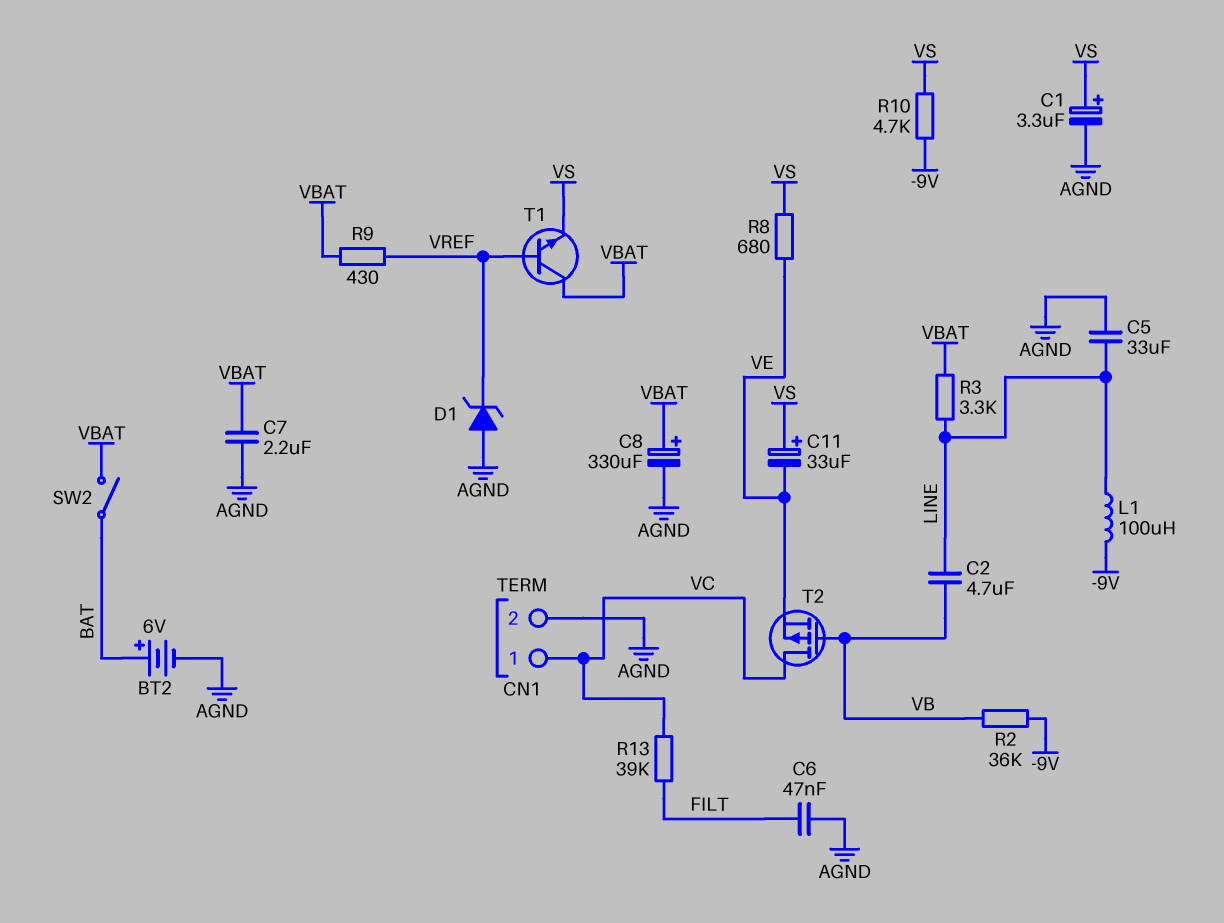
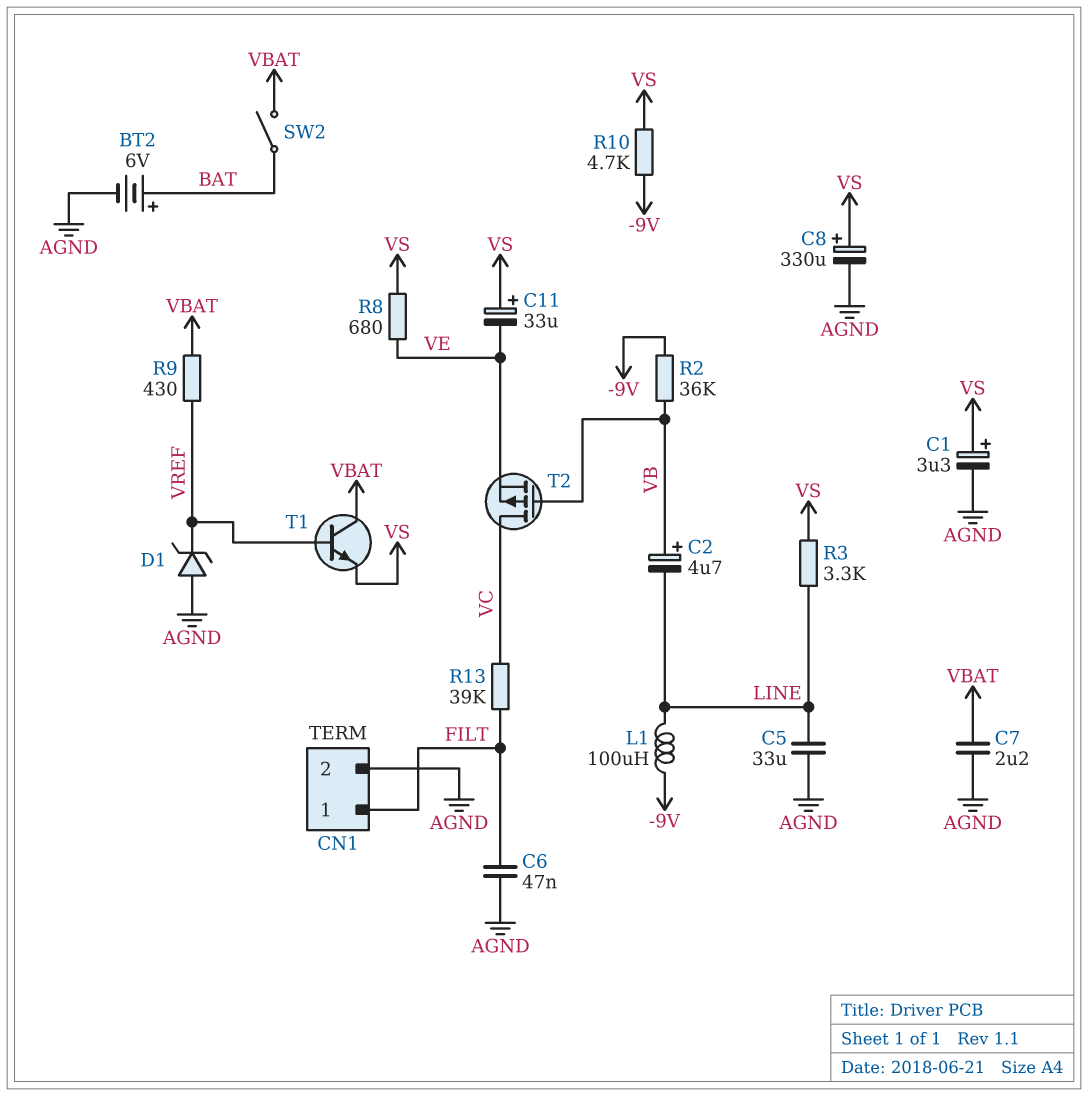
C2: 4.7uF (LINE, VB) -> 4.7uF (plus VB, minus LINE)
C8: 330uF (plus VBAT, minus AGND) -> 330uF (plus VS, minus AGND)
CN1 pin 1: VC -> FILT
R3: 3.3k (LINE, VBAT) -> 3.3k (LINE, VS)

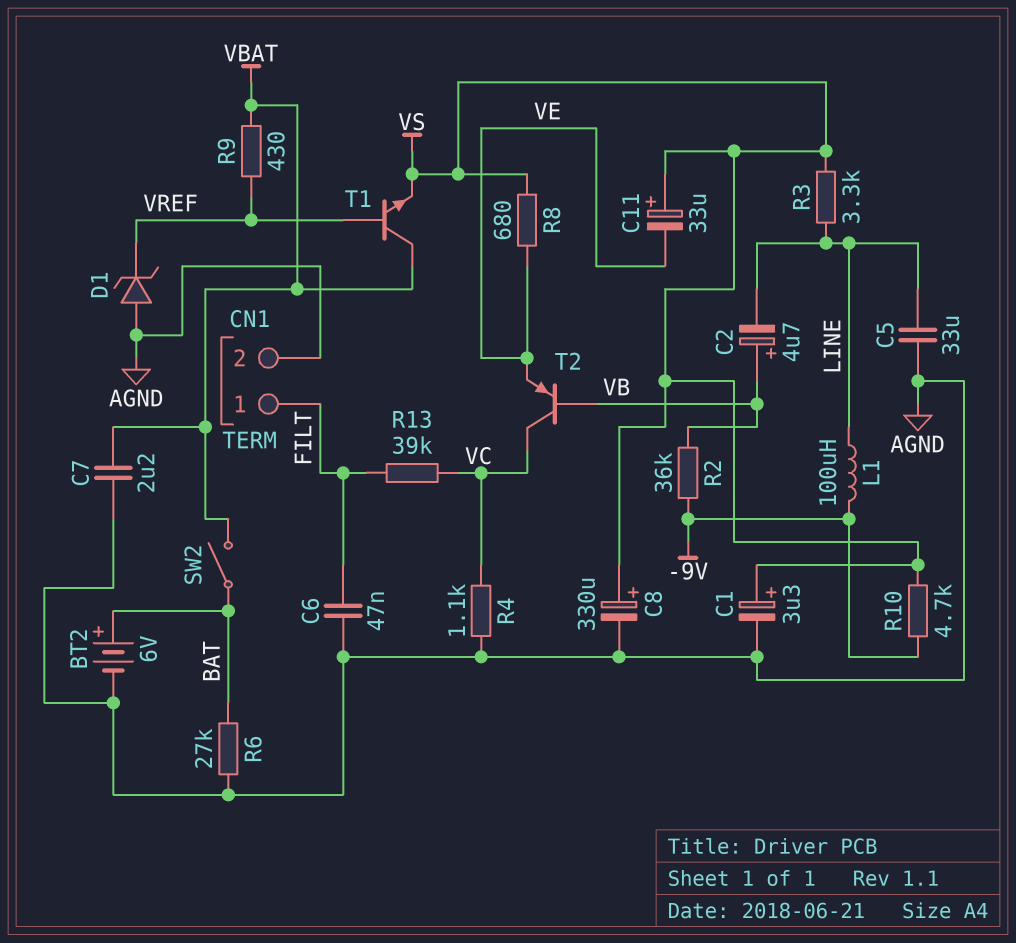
R4: none -> 1.1k (AGND, VC)
R6: none -> 27k (AGND, BAT)
T2: PMOS (G VB, D VC, S VE) -> PNP (B VB, C VC, E VE)

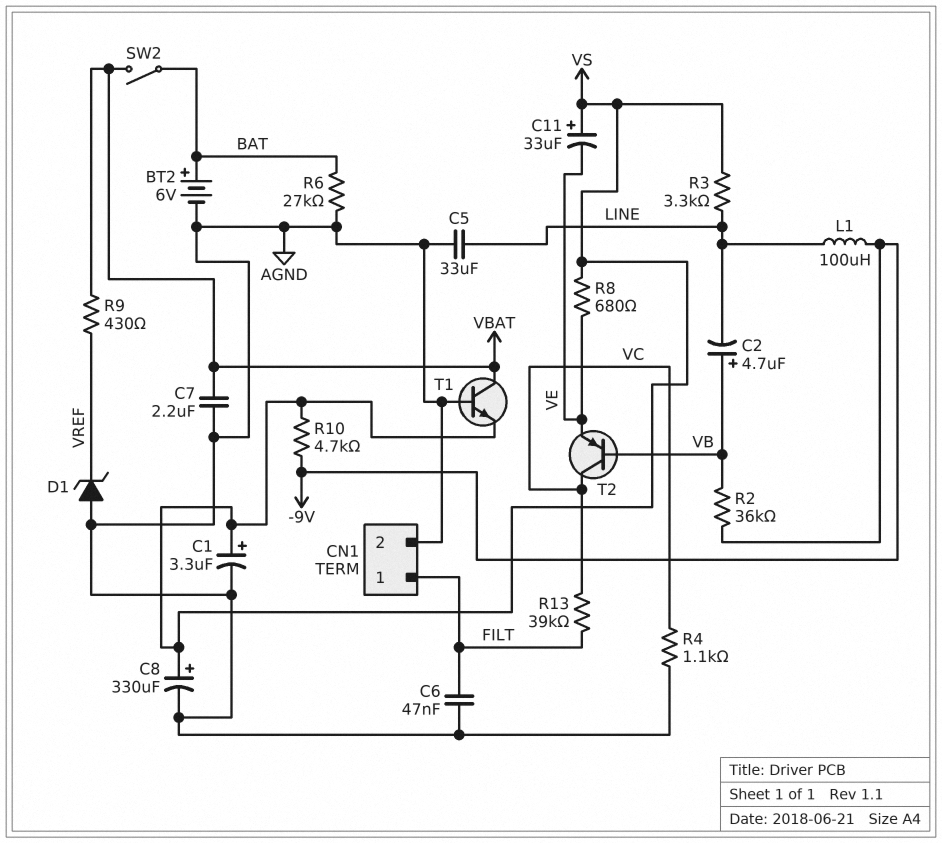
T1: NPN (B VREF, C VBAT, E VS) -> NPN (B AGND, C VBAT, E VS)

